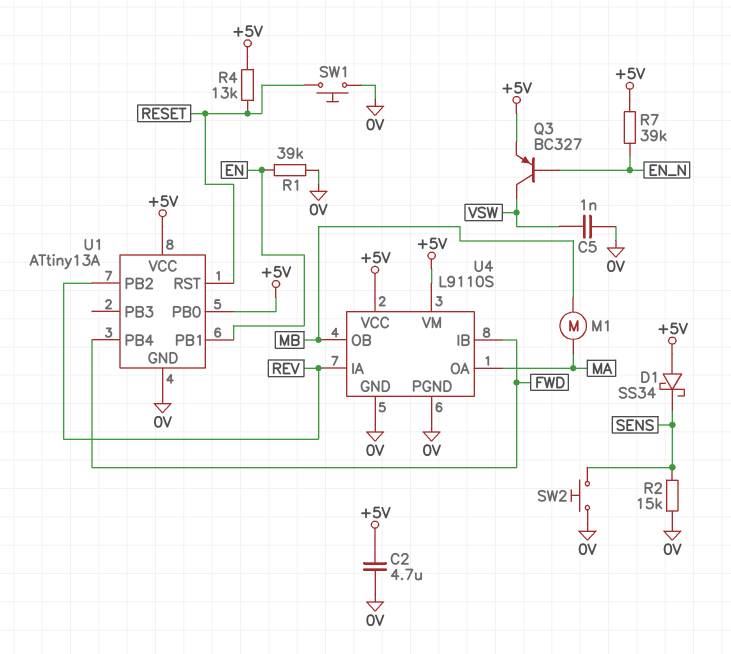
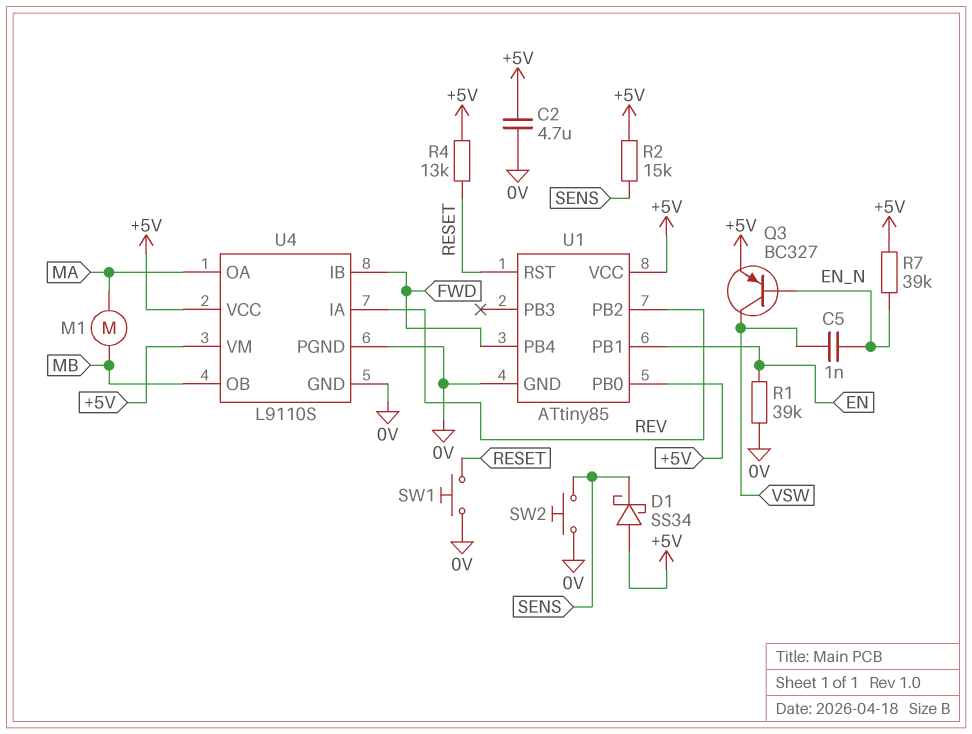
C5: 1nF (0V, VSW) -> 1nF (EN_N, VSW)
R2: 15k (0V, SENS) -> 15k (+5V, SENS)
U1: ATtiny13A -> ATtiny85

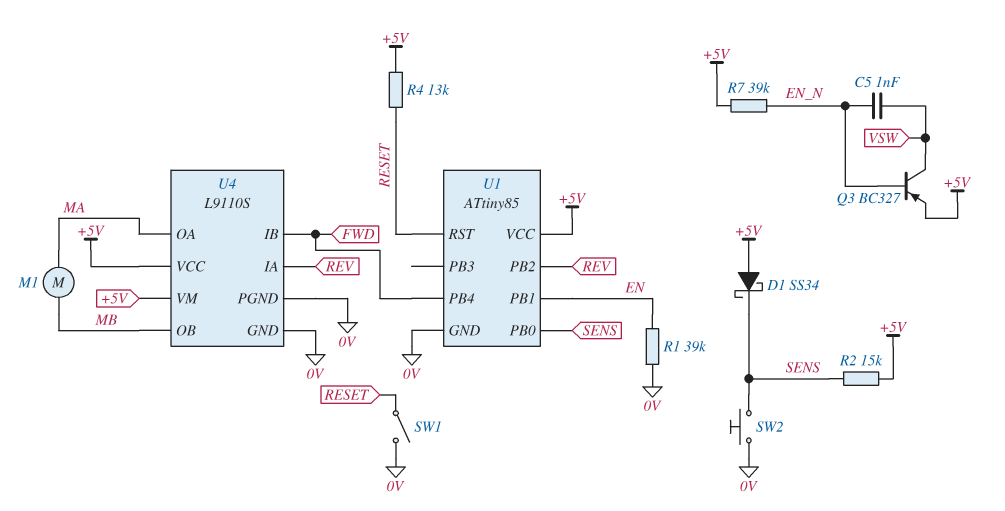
C2: 4.7uF (+5V, 0V) -> none
SW1: button (0V, RESET) -> switch (0V, RESET)
U1 pin PB0: +5V -> SENS

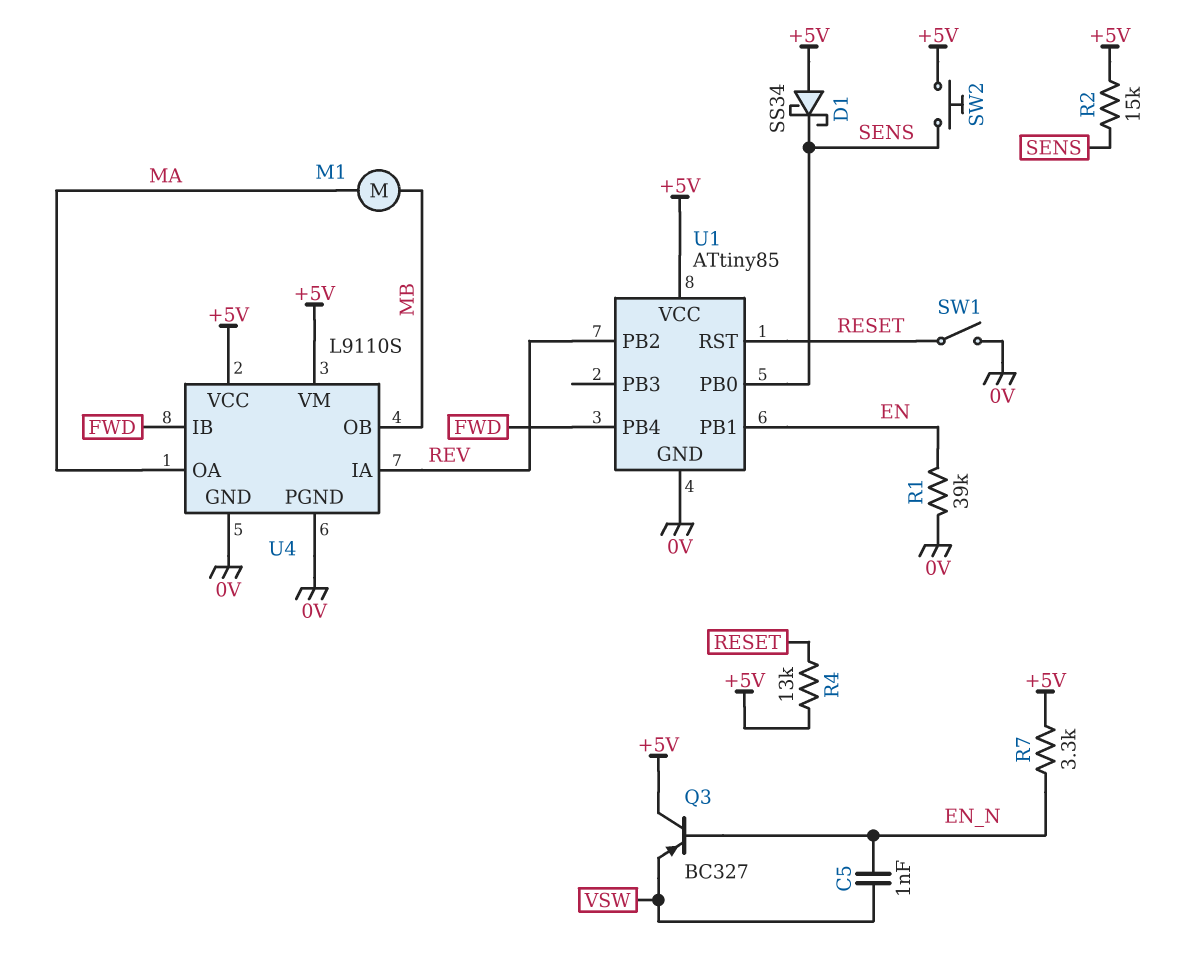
Q3: PNP BC327 (B EN_N, C VSW, E +5V) -> PNP BC327 (B EN_N, C +5V, E VSW)
R7: 39k (+5V, EN_N) -> 3.3k (+5V, EN_N)
SW2: button (0V, SENS) -> button (+5V, SENS)

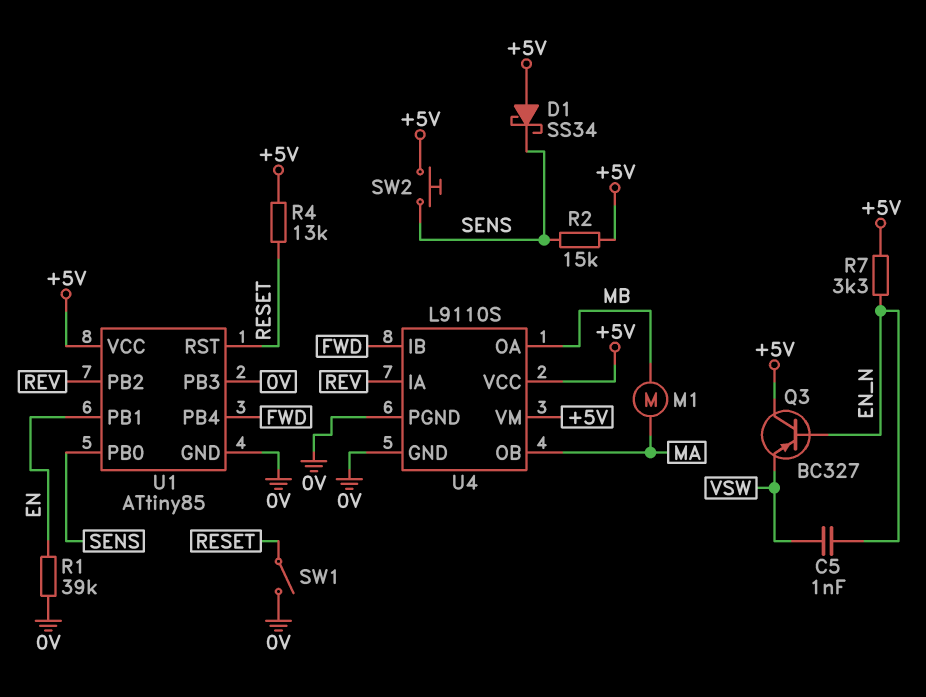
U1 pin PB3: none -> 0V
U4 pin OA: MA -> MB
U4 pin OB: MB -> MA

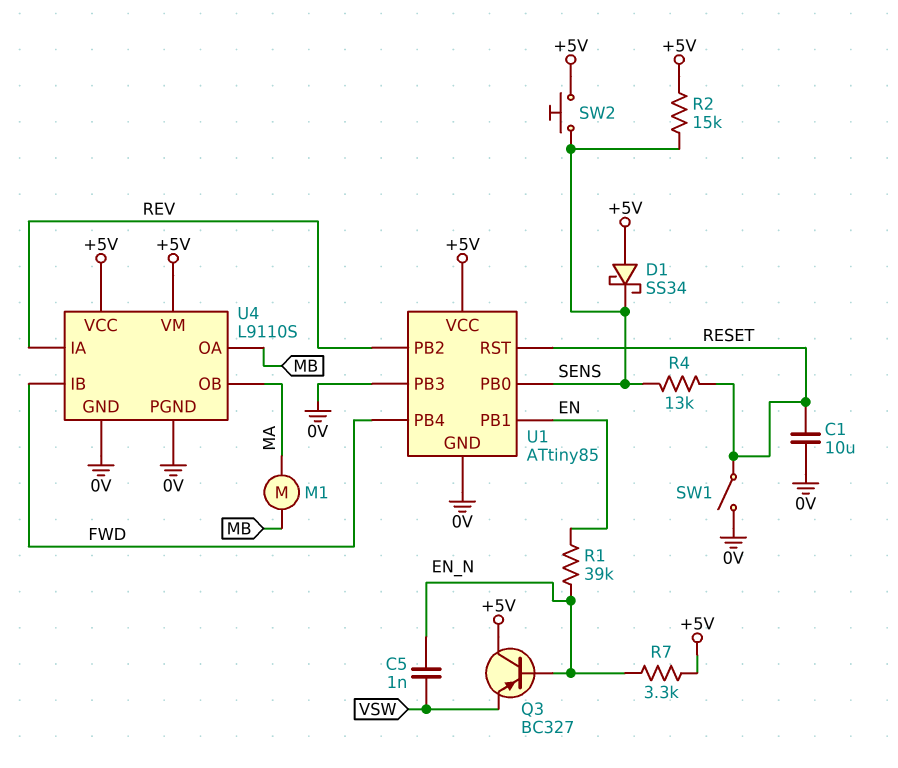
C1: none -> 10uF (0V, RESET)
R1: 39k (0V, EN) -> 39k (EN, EN_N)
R4: 13k (+5V, RESET) -> 13k (RESET, SENS)

